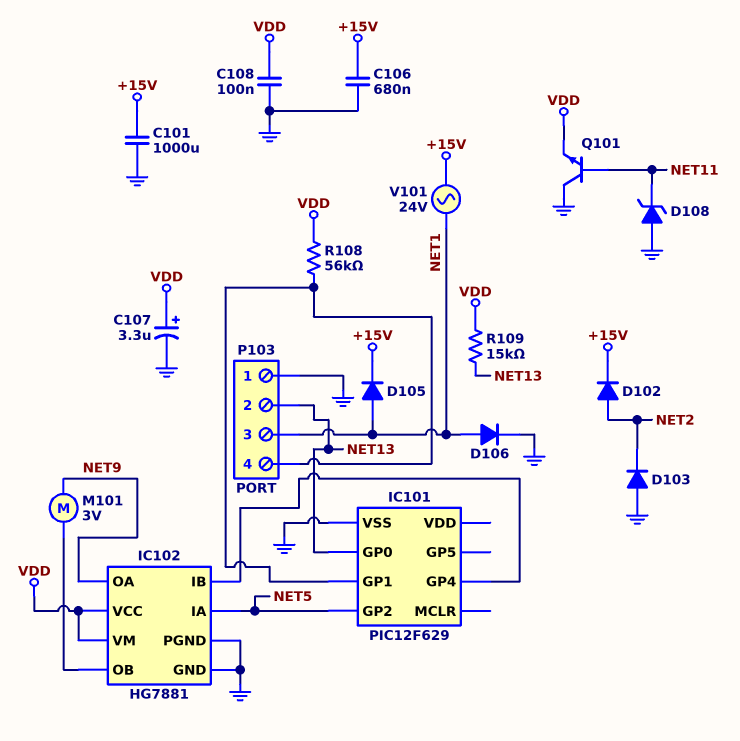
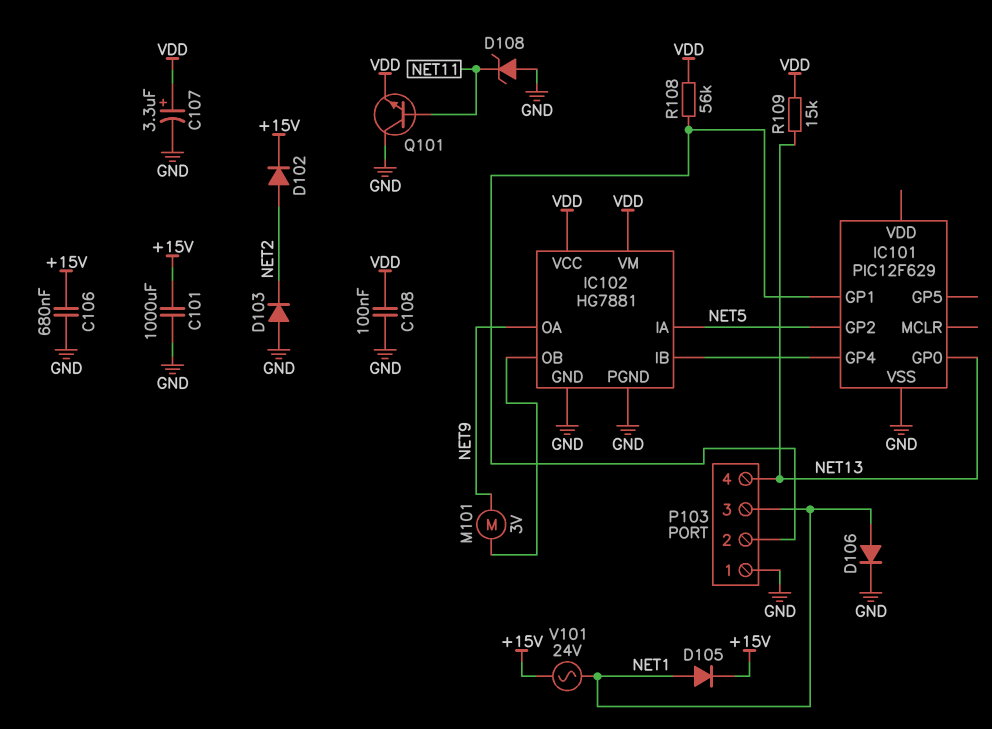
P103 pin 2: NET13 -> IC101/GP1
P103 pin 4: IC101/GP1 -> NET13

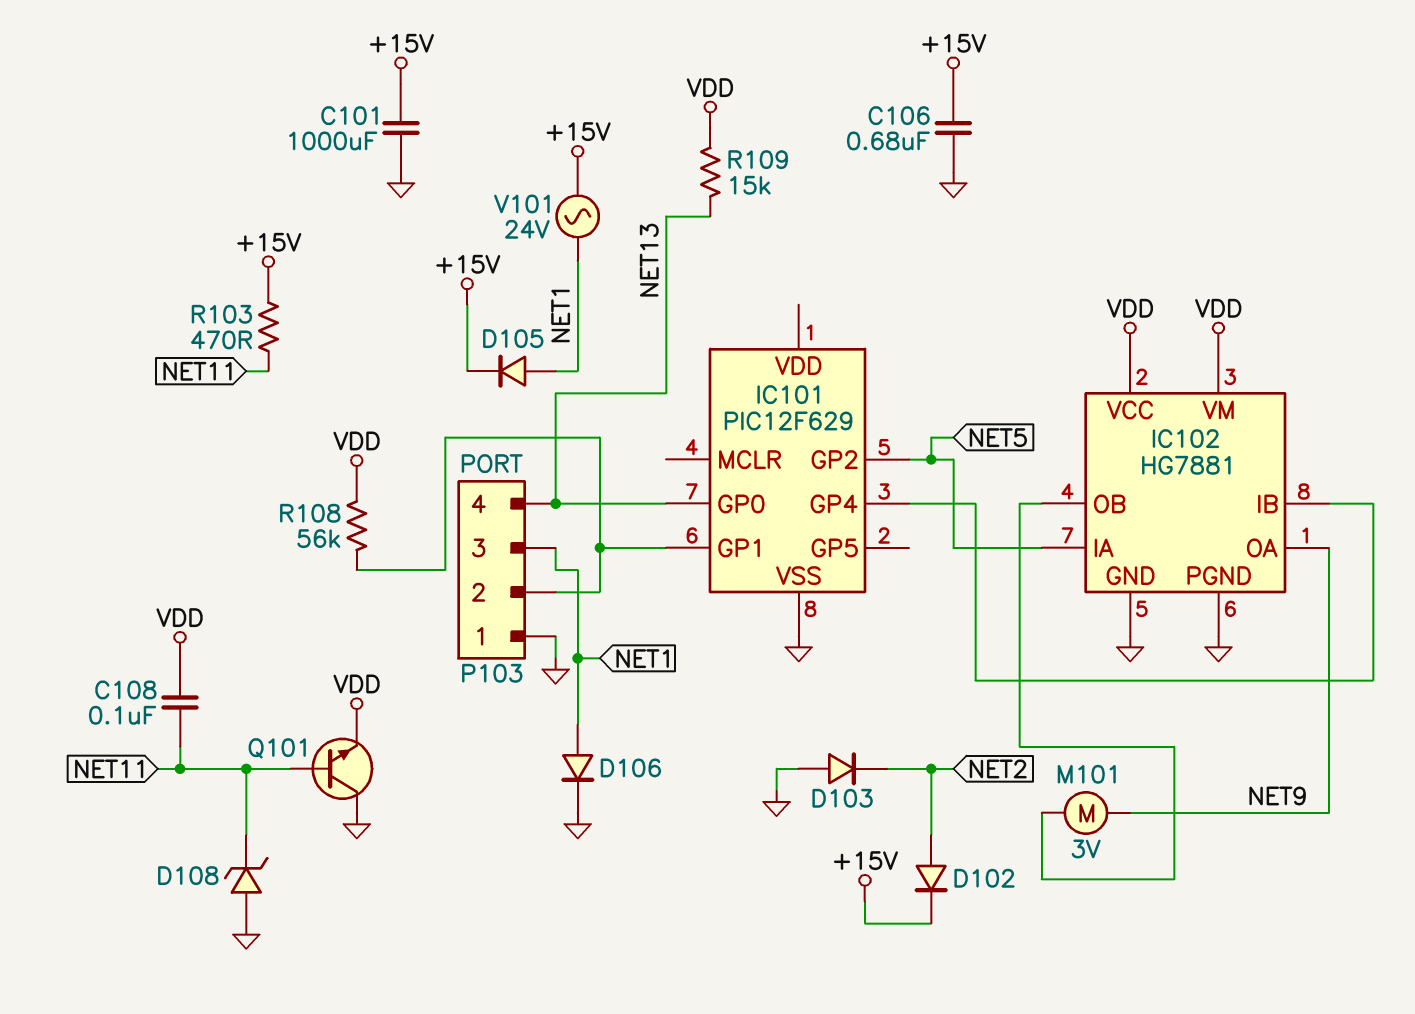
C107: 3.3uF (plus VDD, minus GND) -> none
C108: 100nF (GND, VDD) -> 100nF (NET11, VDD)
R103: none -> 470 (+15V, NET11)

